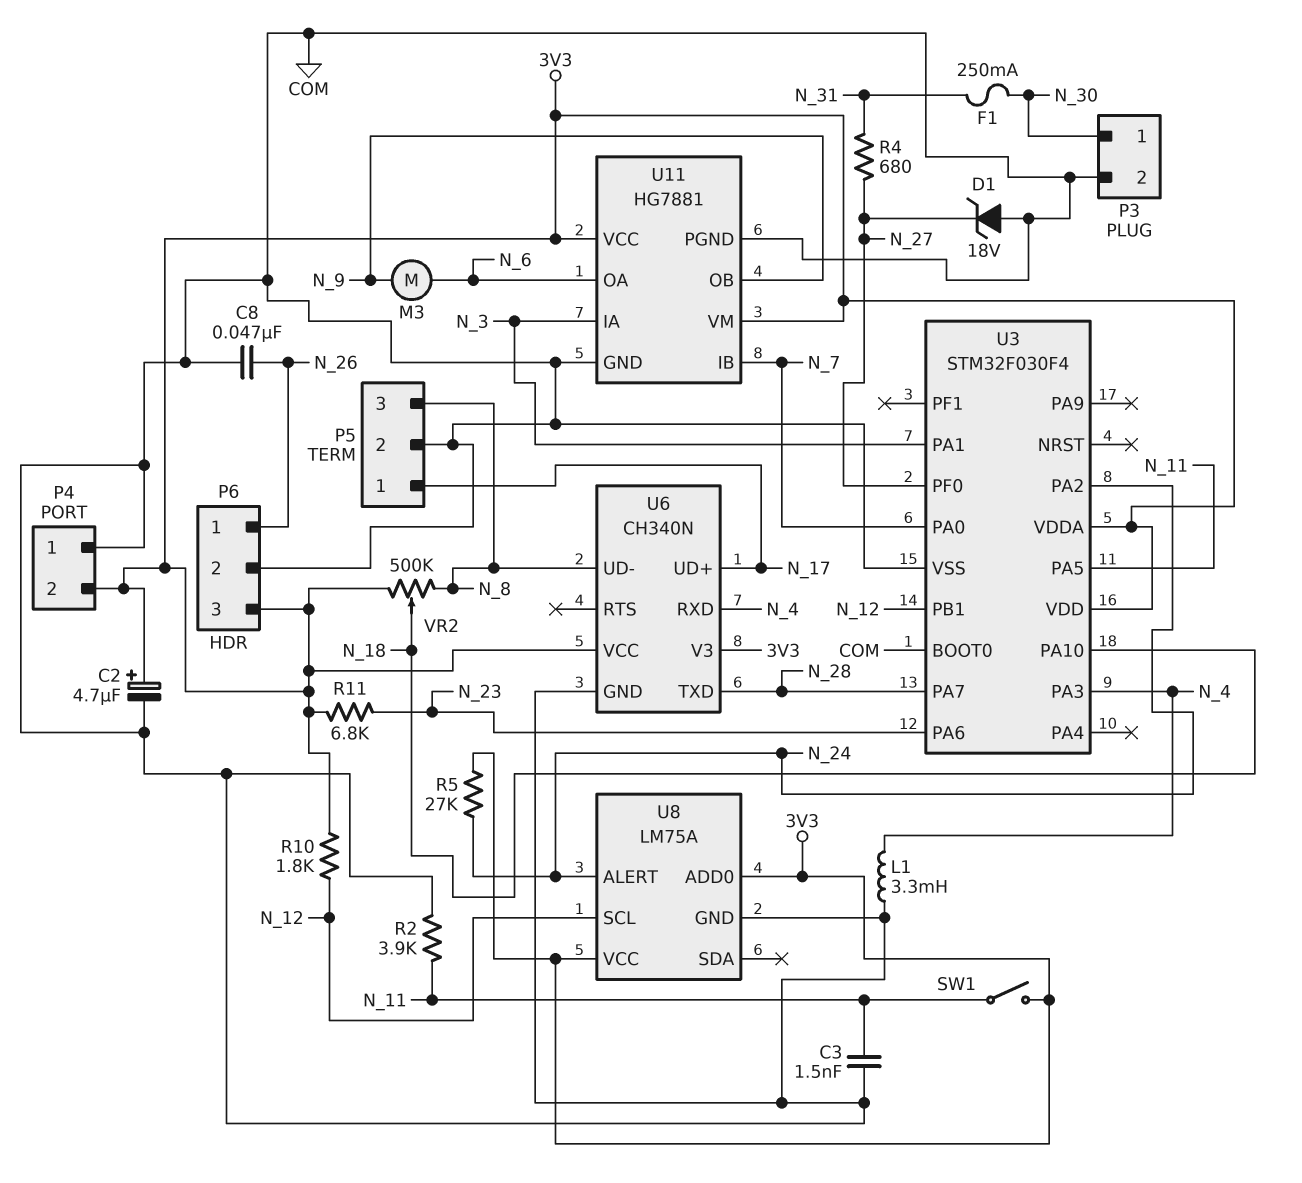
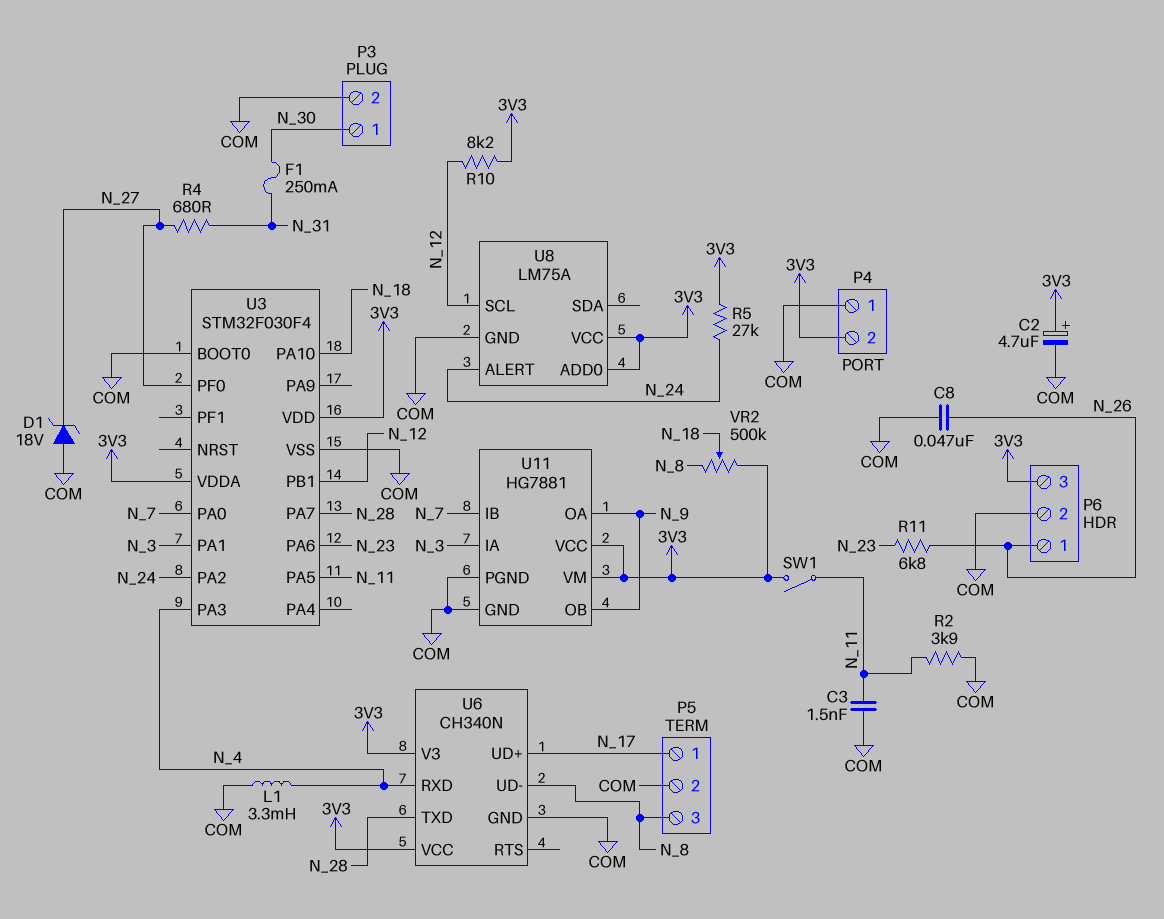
M3: motor (N_6, N_9) -> none
R10: 1.8k (3V3, N_12) -> 8.2k (3V3, N_12)
R11: 6.8k (3V3, N_23) -> 6.8k (N_23, N_26)
U11 pin OA: N_6 -> N_9

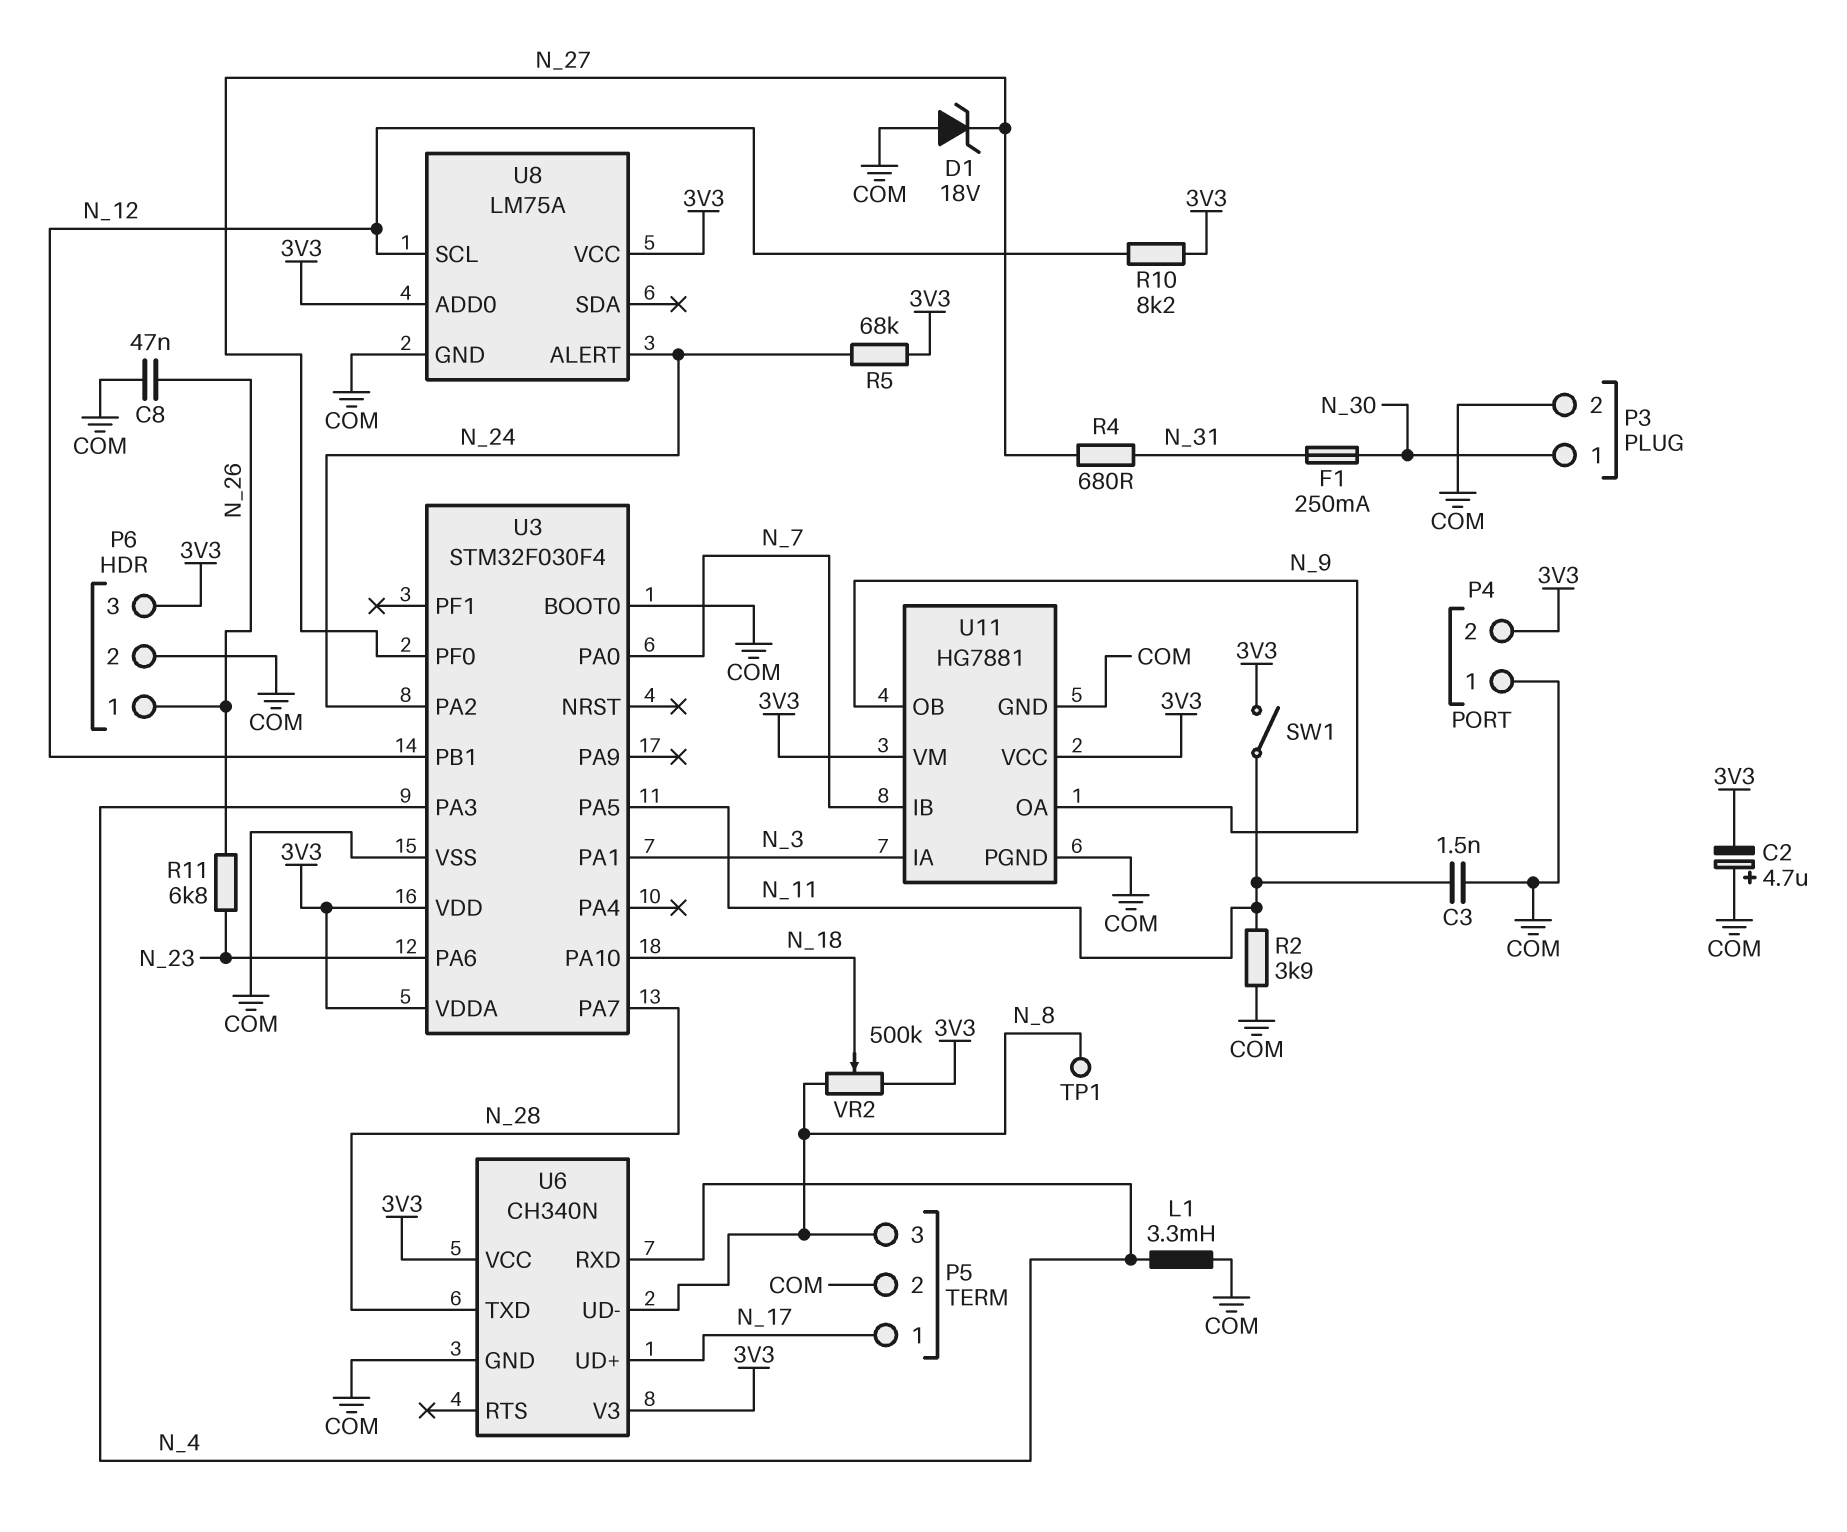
C2: 4.7uF (plus 3V3, minus COM) -> 4.7uF (plus COM, minus 3V3)
R5: 27k (3V3, N_24) -> 68k (3V3, N_24)
TP1: none -> test point (N_8)

